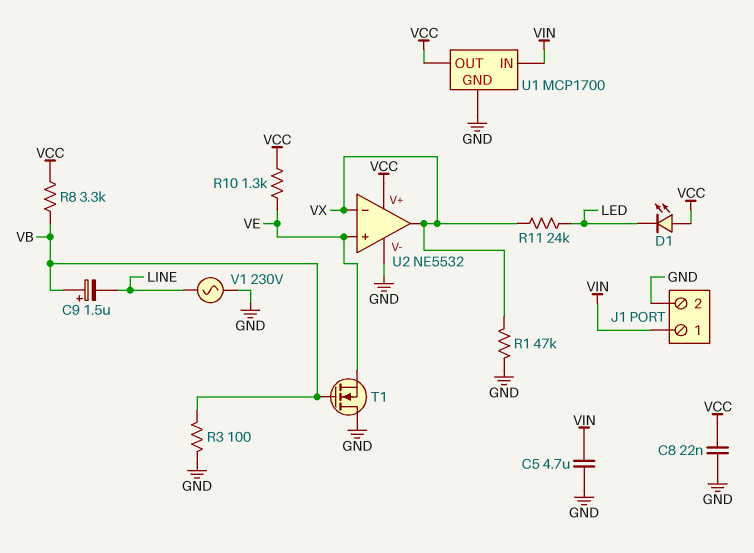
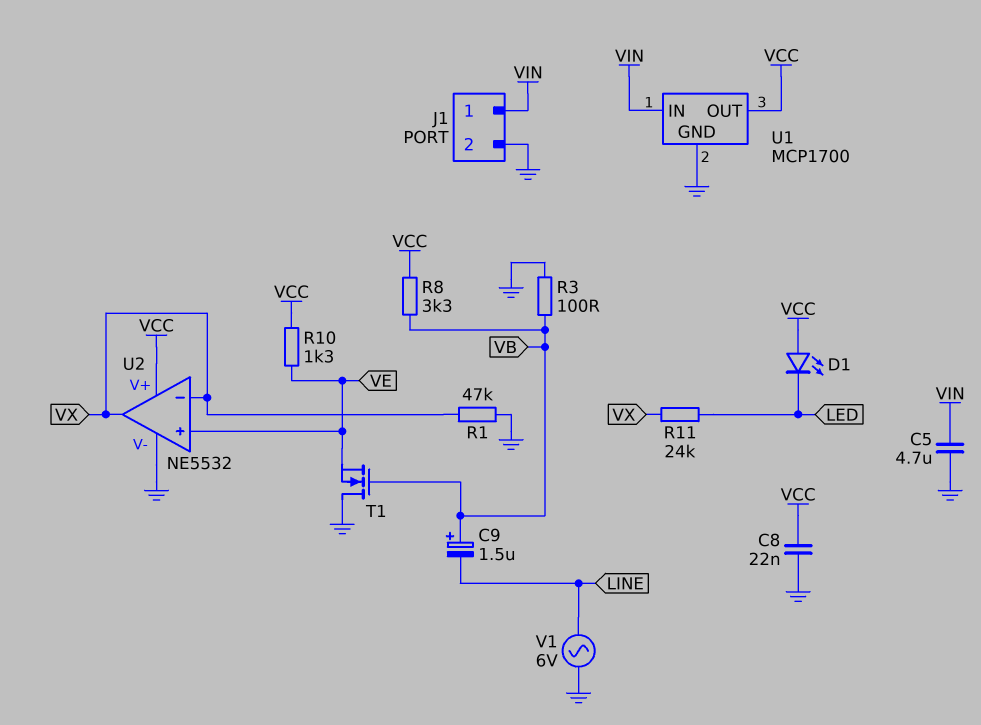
V1: AC 230V (GND, LINE) -> AC 6V (GND, LINE)

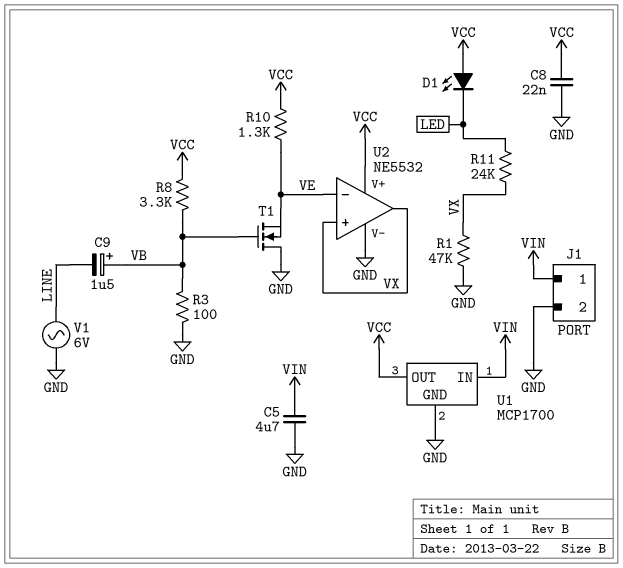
U2 pin in+: VE -> VX
U2 pin in-: VX -> VE

